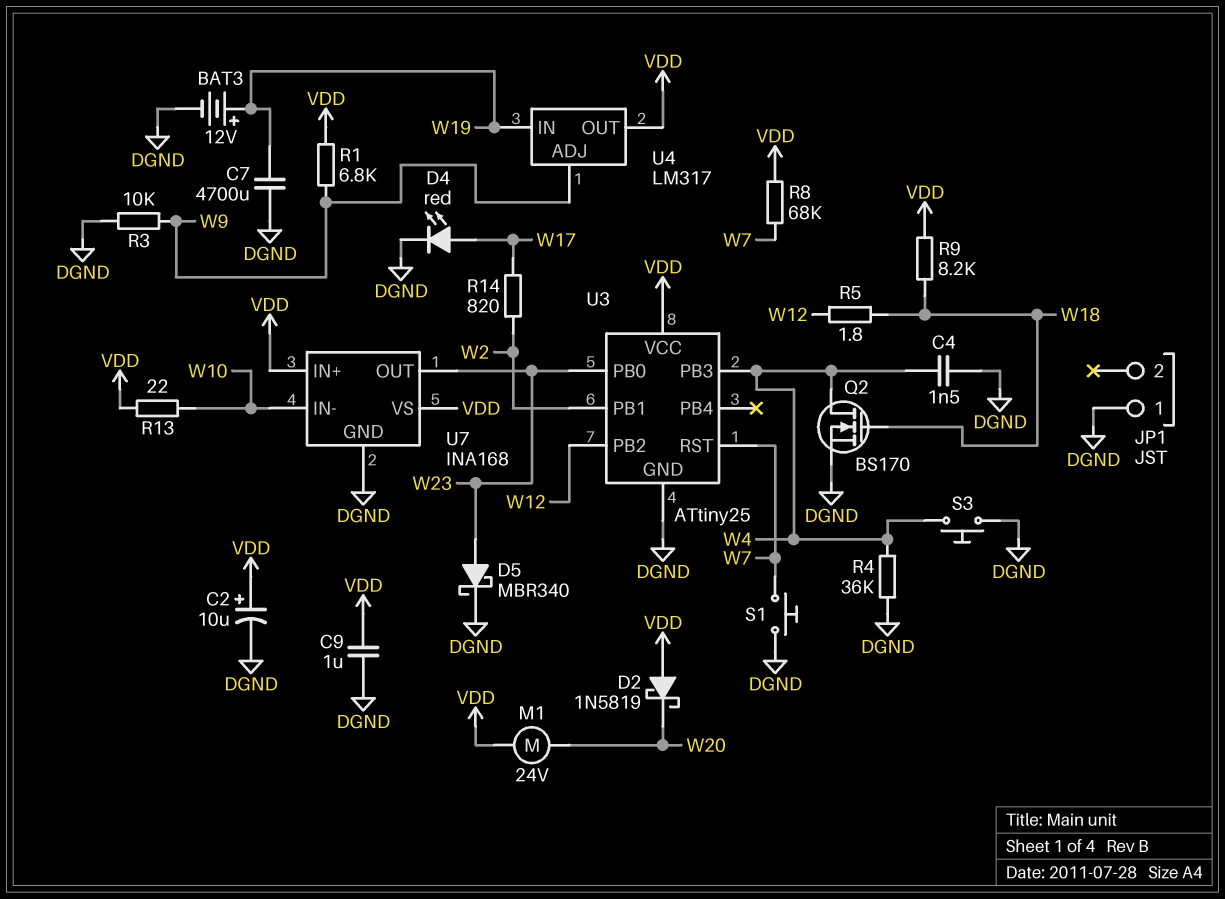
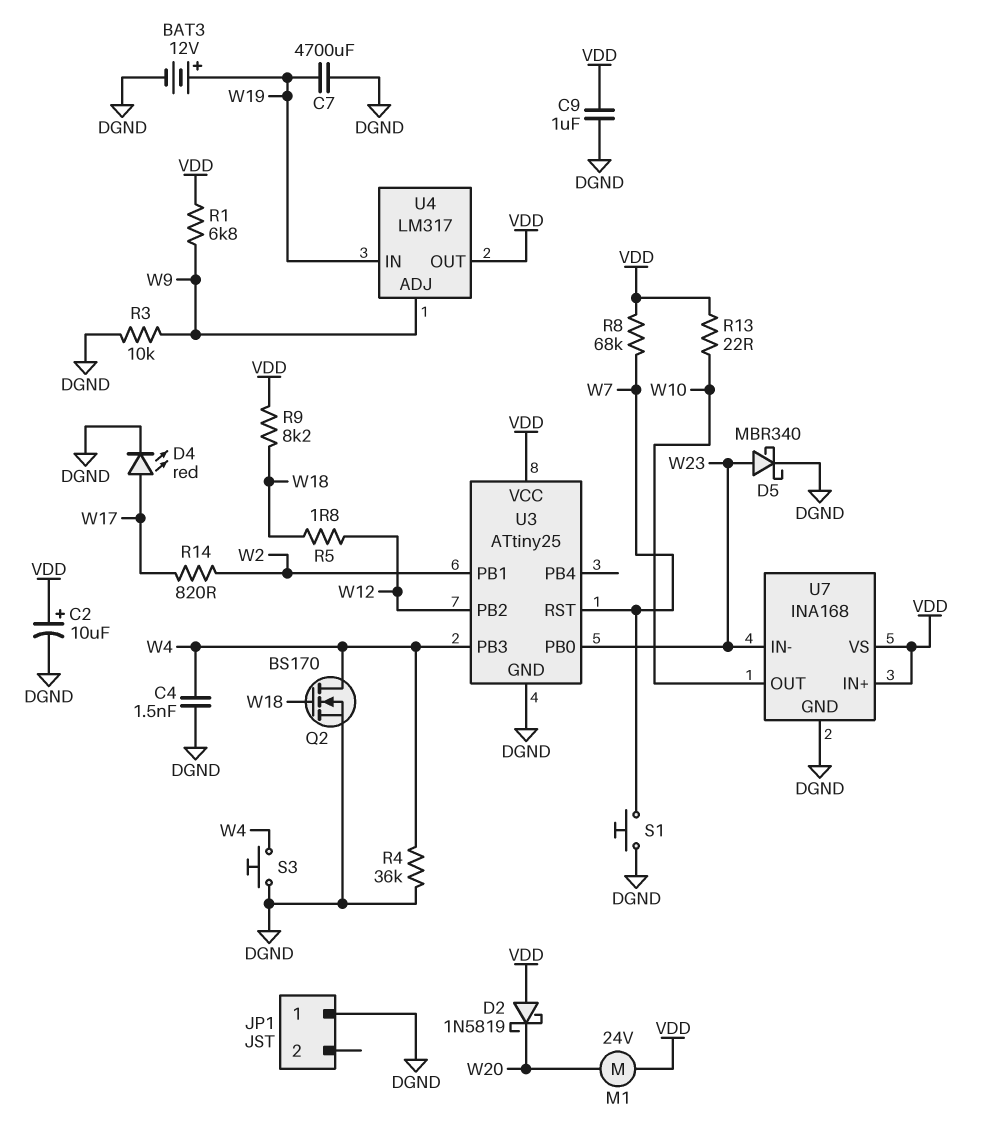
U7 pin IN-: W10 -> W23
U7 pin OUT: W23 -> W10

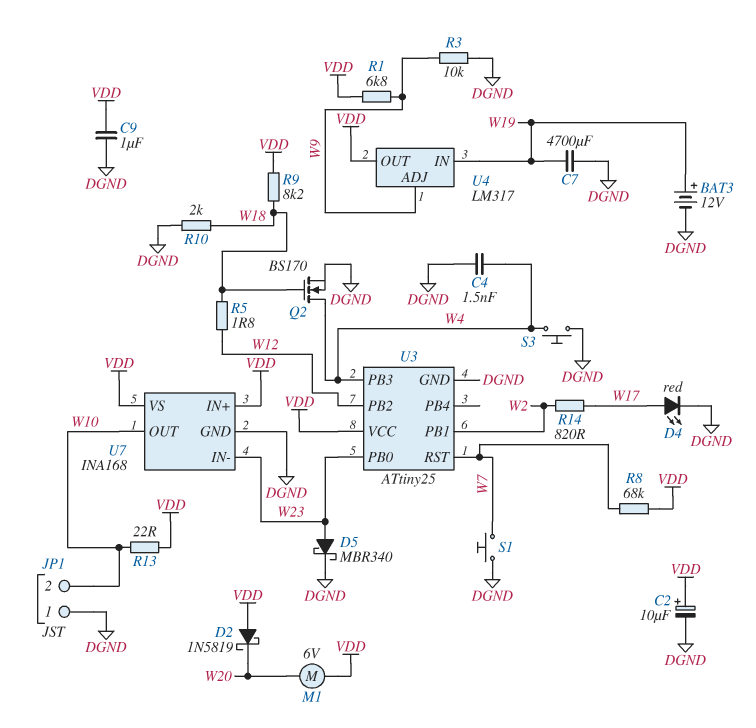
JP1 pin 2: none -> W10
M1: motor 24V (VDD, W20) -> motor 6V (VDD, W20)
R4: 36k (DGND, W4) -> none
R10: none -> 2k (DGND, W18)

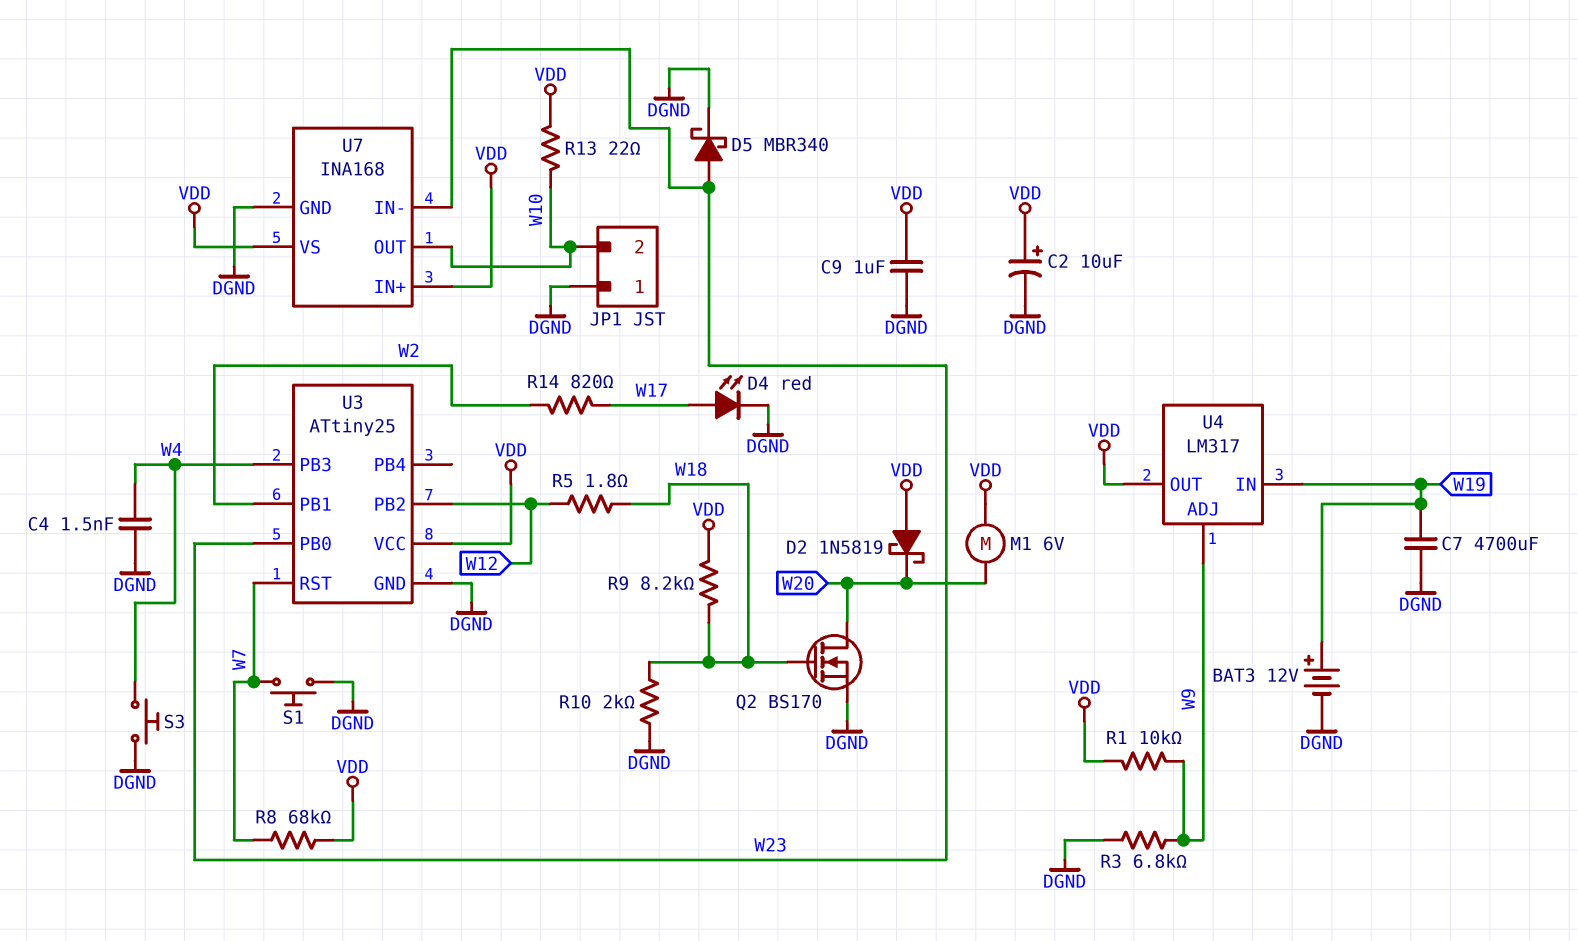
Q2: NMOS BS170 (G W18, D W4, S DGND) -> NMOS BS170 (G W18, D W20, S DGND)
R1: 6.8k (VDD, W9) -> 10k (VDD, W9)
R3: 10k (DGND, W9) -> 6.8k (DGND, W9)

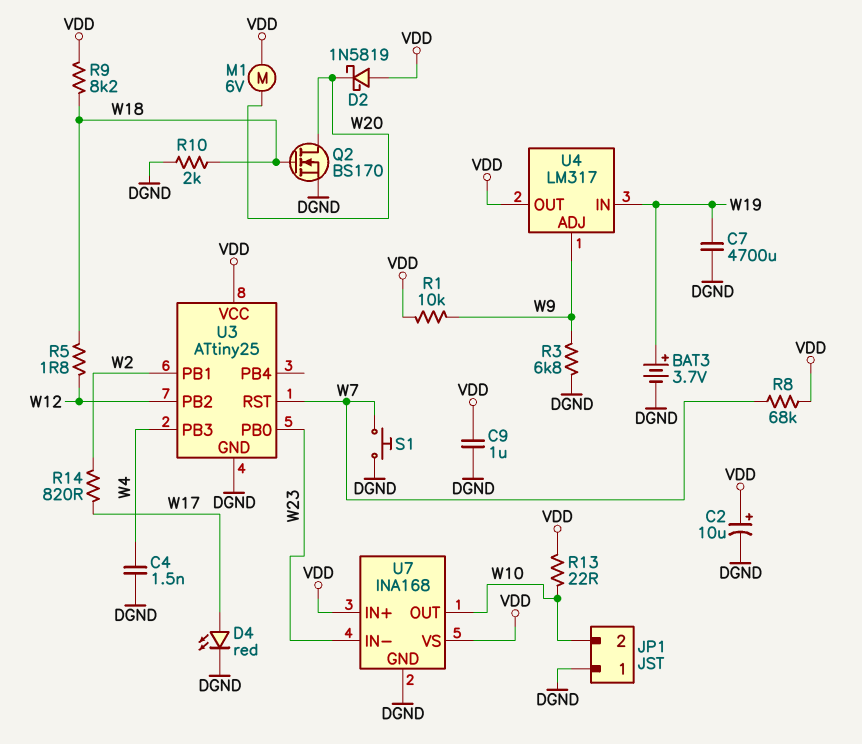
BAT3: 12V (plus W19, minus DGND) -> 3.7V (plus W19, minus DGND)
D5: schottky MBR340 (A W23, K DGND) -> none
S3: button (DGND, W4) -> none

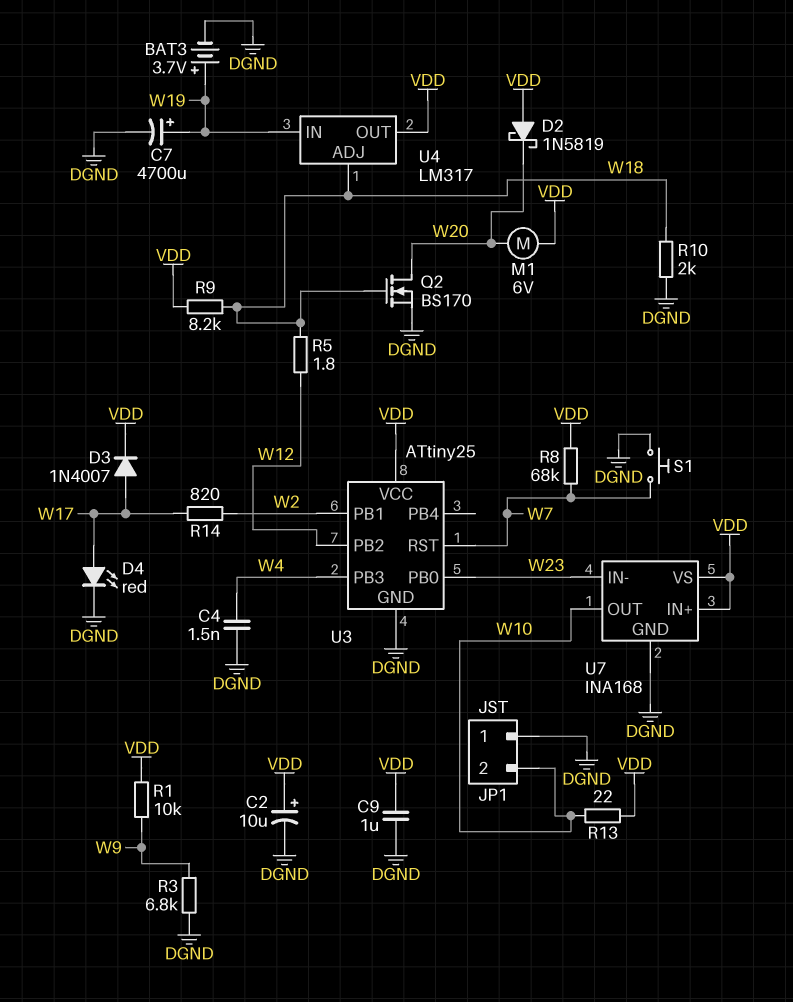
C7: 4700uF (DGND, W19) -> 4700uF (plus W19, minus DGND)
D3: none -> diode 1N4007 (A W17, K VDD)
U4 pin ADJ: W9 -> W18

